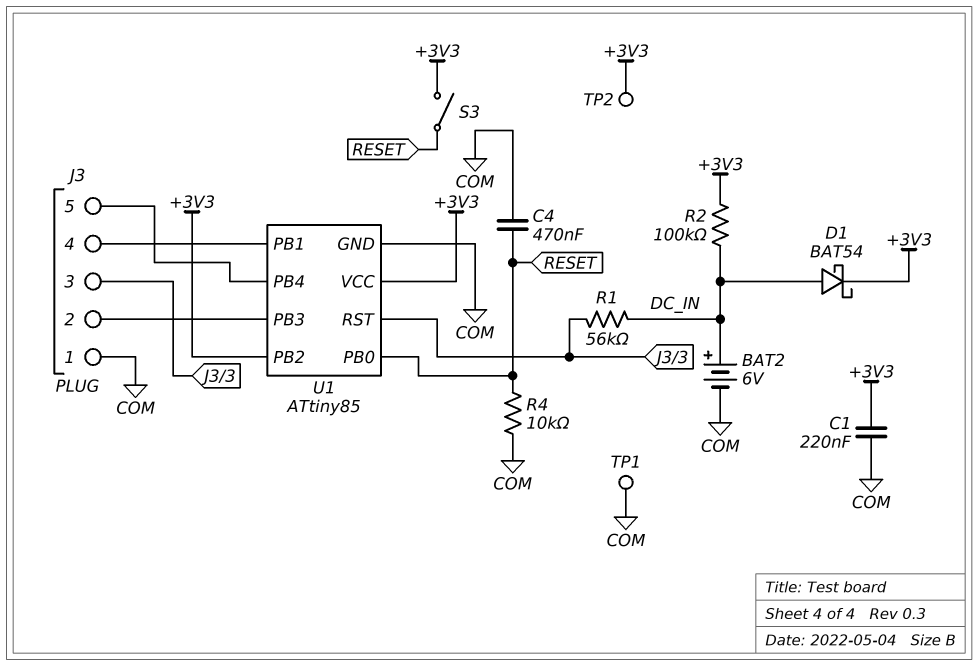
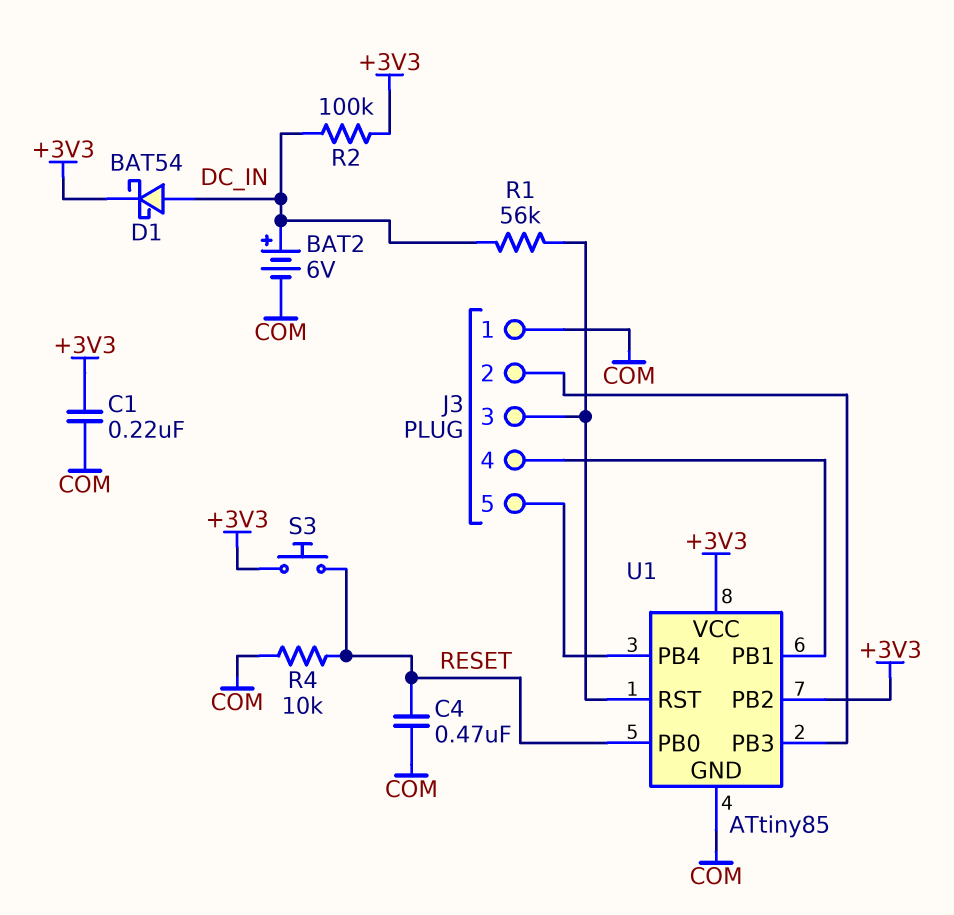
S3: switch (+3V3, RESET) -> button (+3V3, RESET)
TP1: test point (COM) -> none
TP2: test point (+3V3) -> none

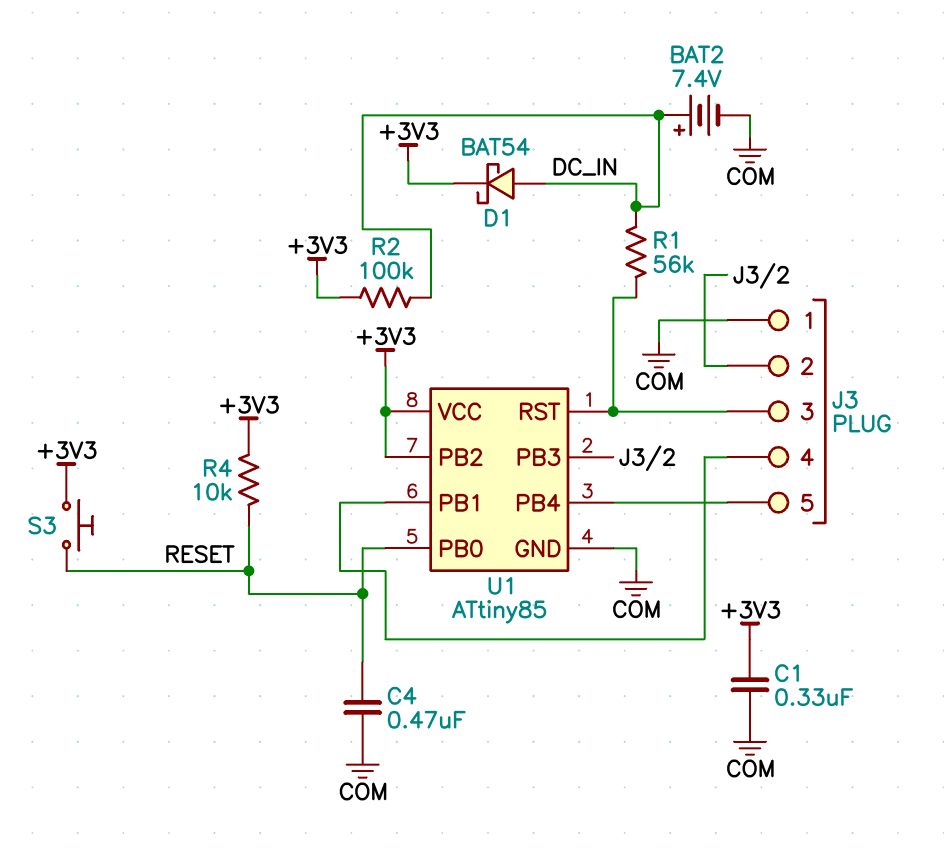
BAT2: 6V (plus DC_IN, minus COM) -> 7.4V (plus DC_IN, minus COM)
C1: 220nF (+3V3, COM) -> 330nF (+3V3, COM)
R4: 10k (COM, RESET) -> 10k (+3V3, RESET)

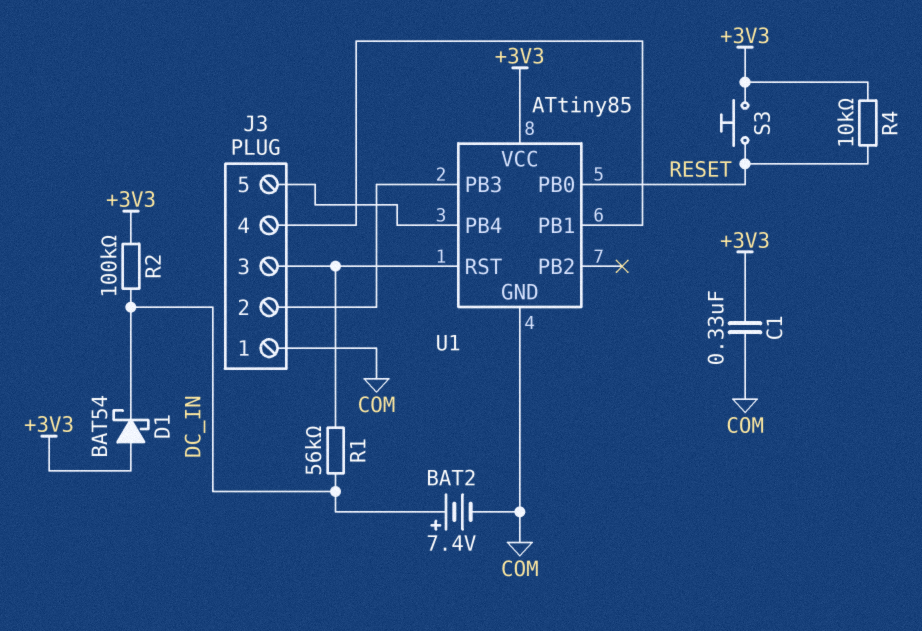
C4: 470nF (COM, RESET) -> none
D1: schottky BAT54 (A DC_IN, K +3V3) -> schottky BAT54 (A +3V3, K DC_IN)
U1 pin PB2: +3V3 -> none

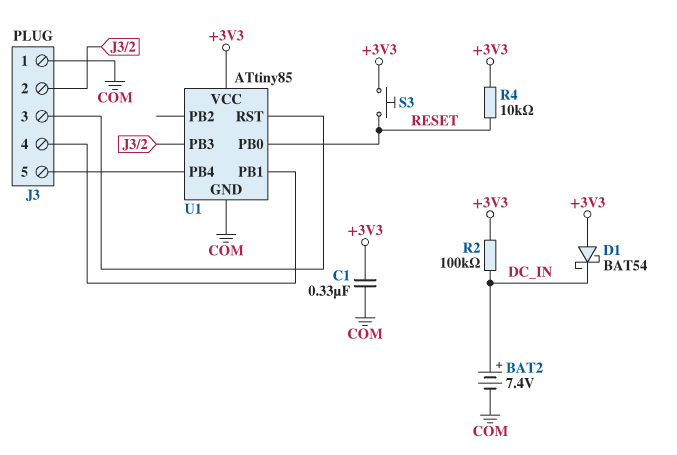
R1: 56k (DC_IN, J3/3) -> none

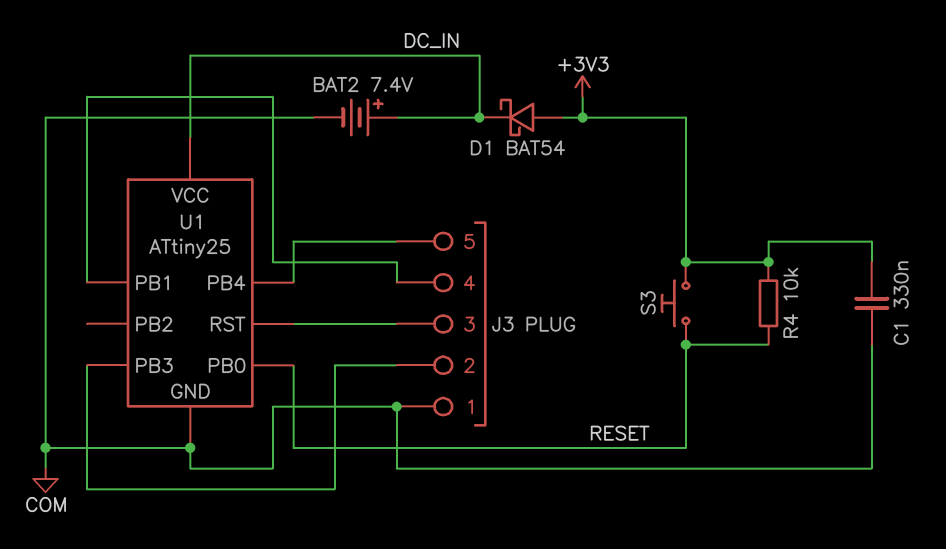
R2: 100k (+3V3, DC_IN) -> none
U1: ATtiny85 -> ATtiny25
U1 pin VCC: +3V3 -> DC_IN

